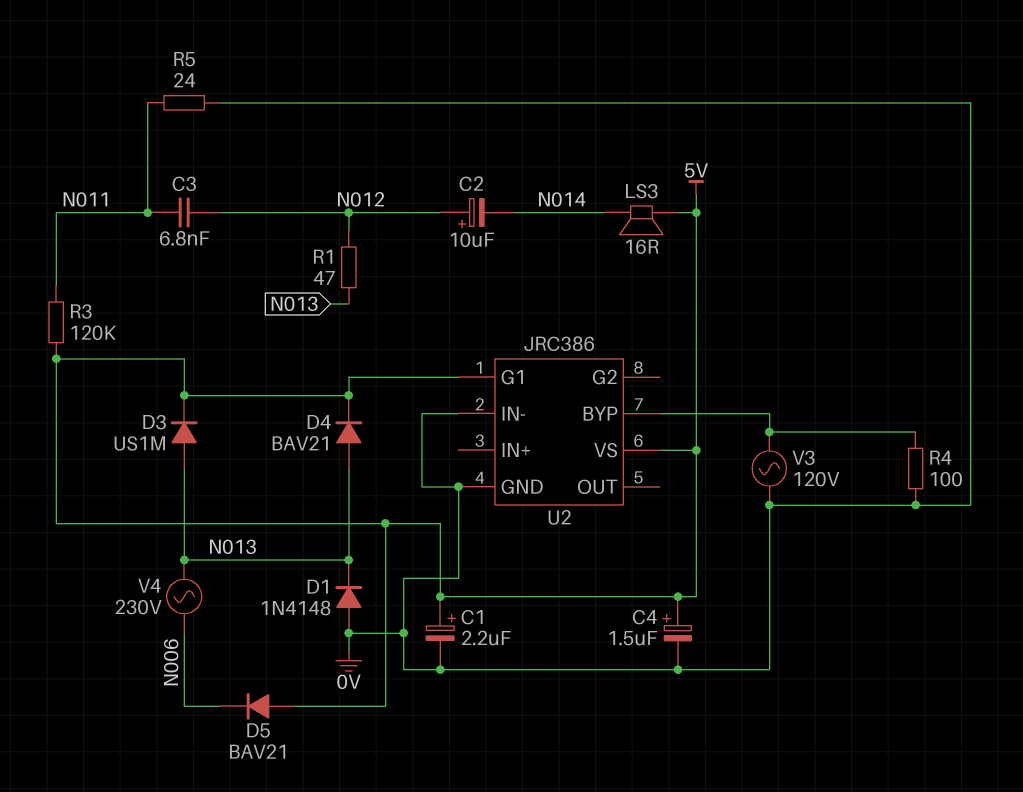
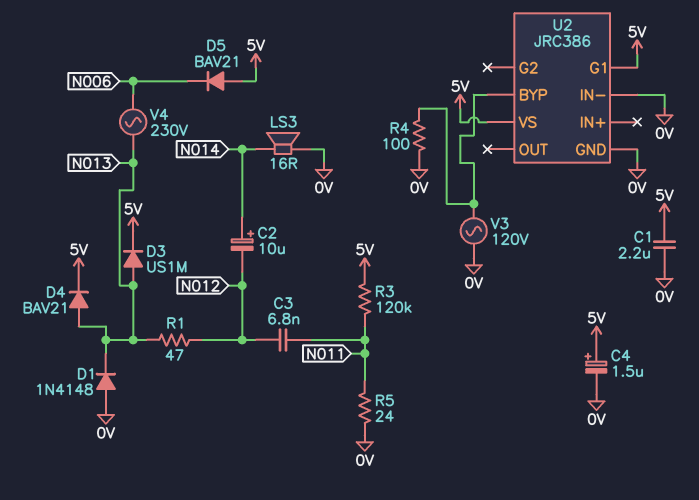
C1: 2.2uF (plus 5V, minus 0V) -> 2.2uF (0V, 5V)
C2: 10uF (plus N012, minus N014) -> 10uF (plus N014, minus N012)
LS3: speaker 16R (5V, N014) -> speaker 16R (0V, N014)

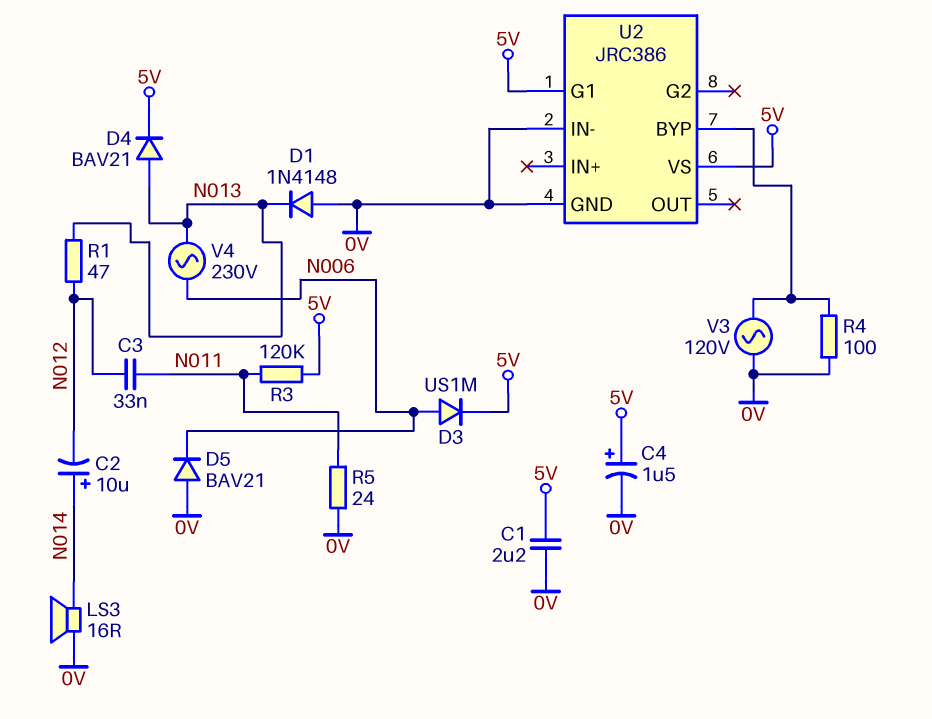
C3: 6.8nF (N011, N012) -> 33nF (N011, N012)
D3: diode US1M (A N013, K 5V) -> diode US1M (A N006, K 5V)
D5: diode BAV21 (A 5V, K N006) -> diode BAV21 (A 0V, K N006)

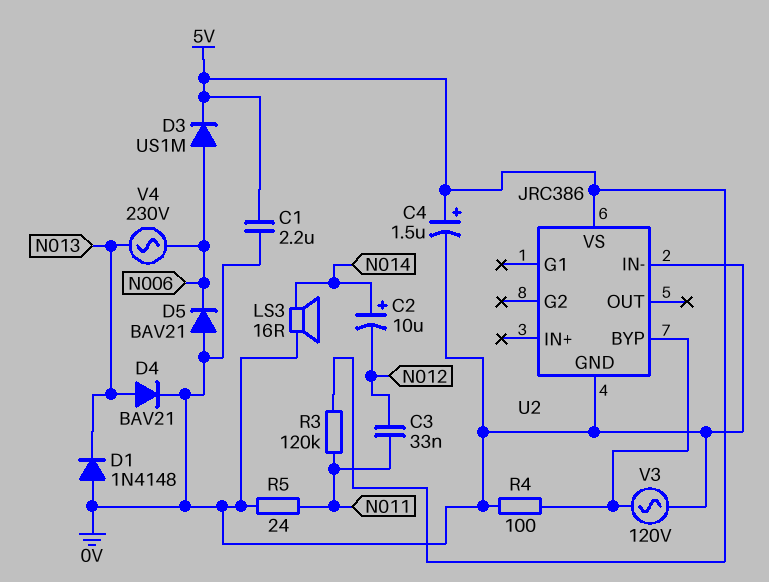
D4: diode BAV21 (A N013, K 5V) -> diode BAV21 (A N013, K 0V)
R1: 47 (N012, N013) -> none
U2 pin G1: 5V -> none

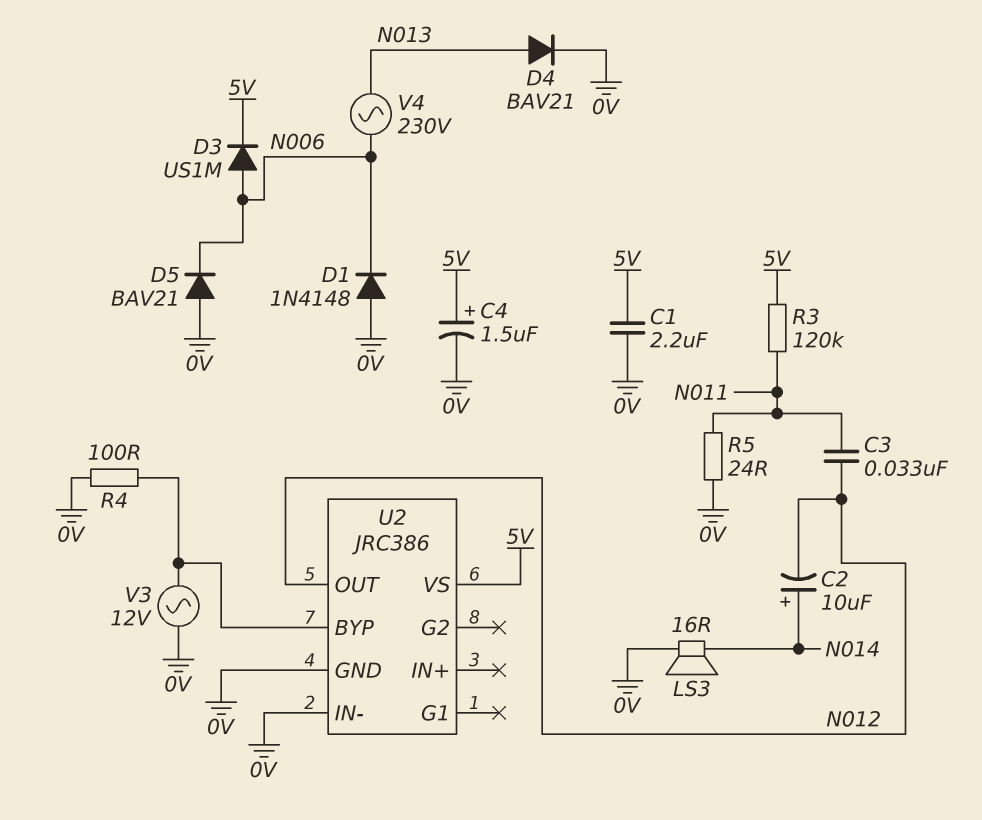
D1: diode 1N4148 (A 0V, K N013) -> diode 1N4148 (A 0V, K N006)
U2 pin OUT: none -> N012
V3: AC 120V (0V, U2/BYP) -> AC 12V (0V, U2/BYP)

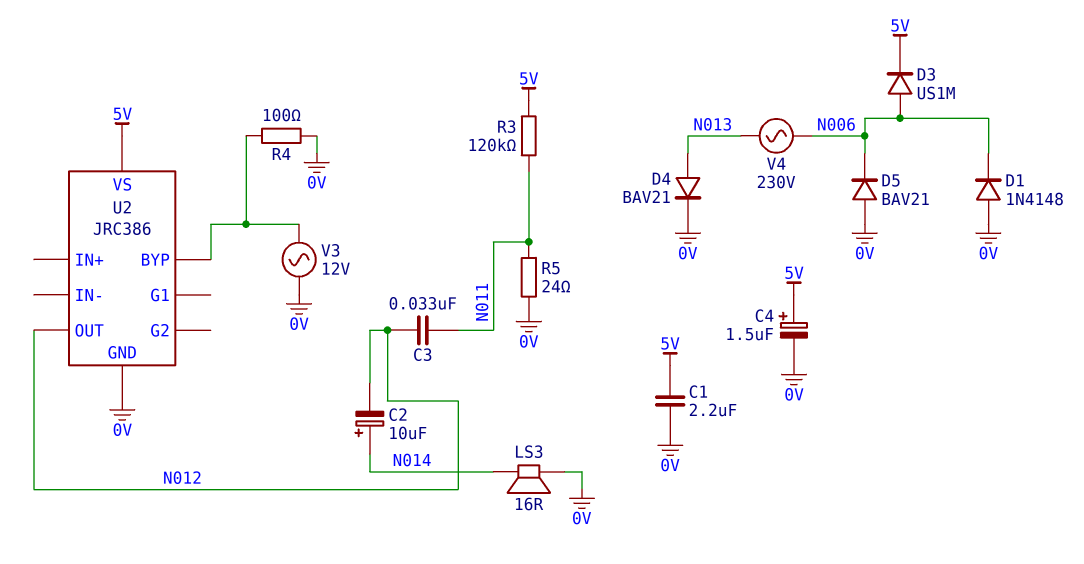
U2 pin IN-: 0V -> none

